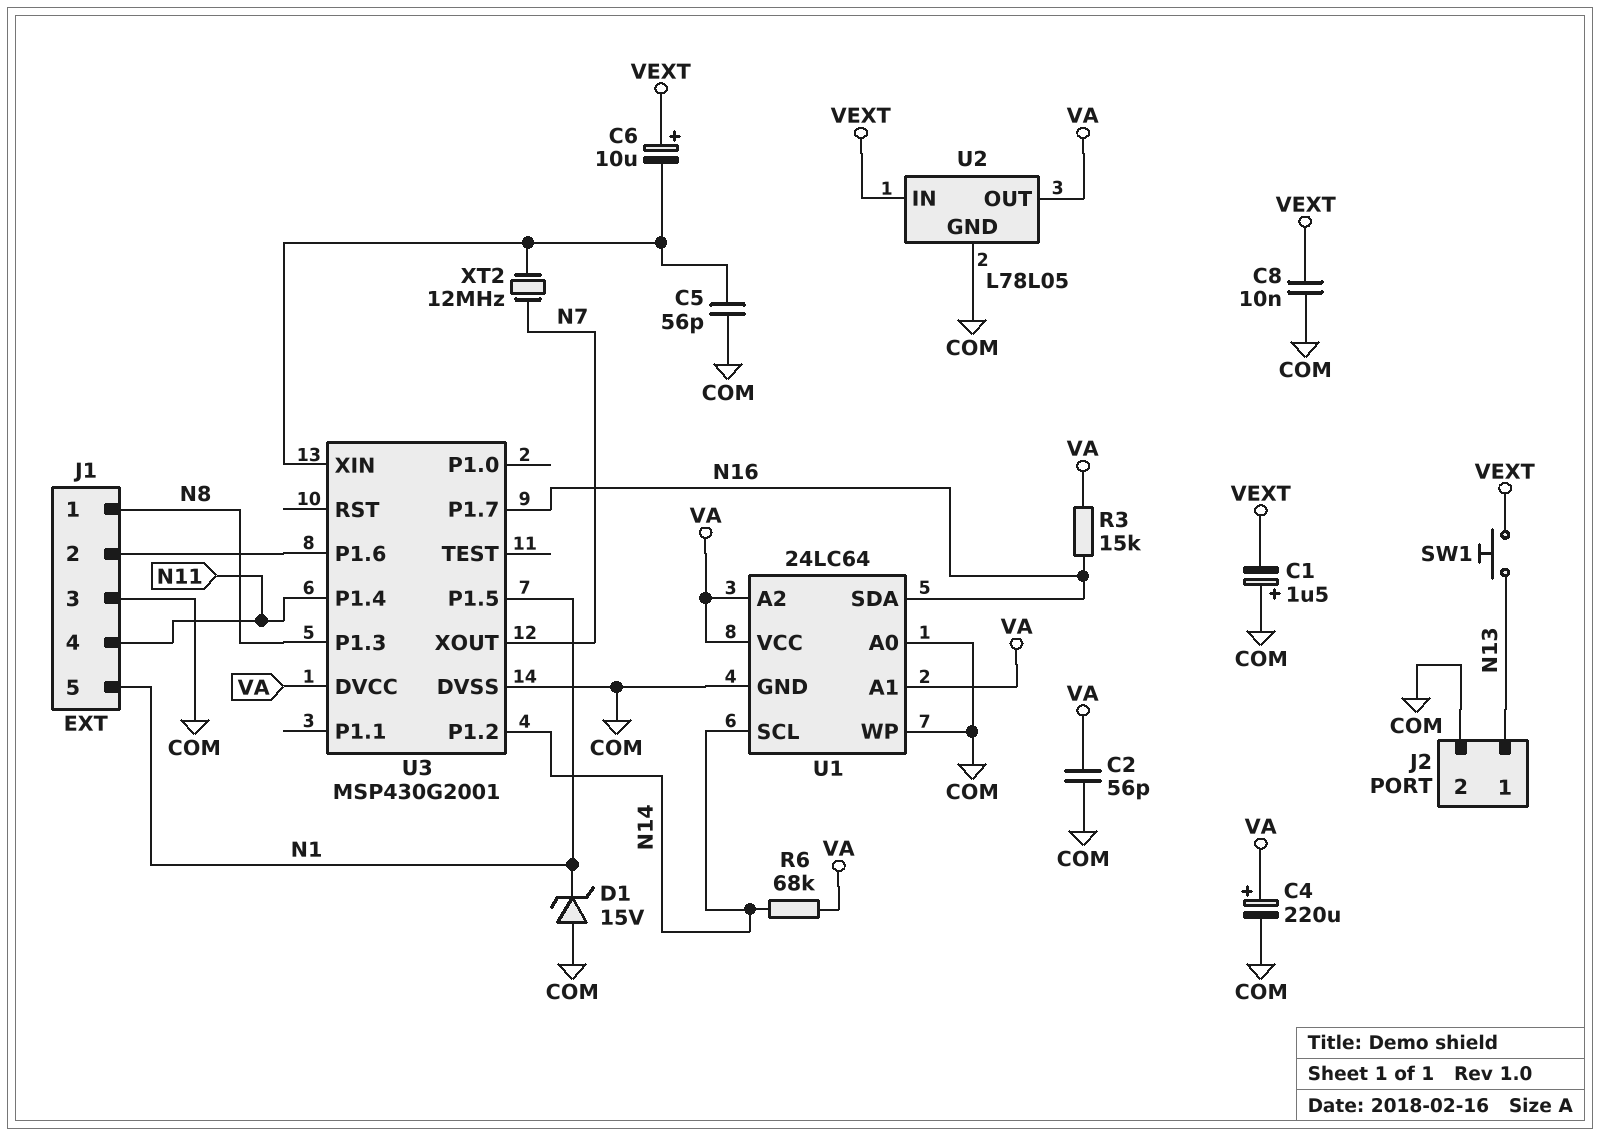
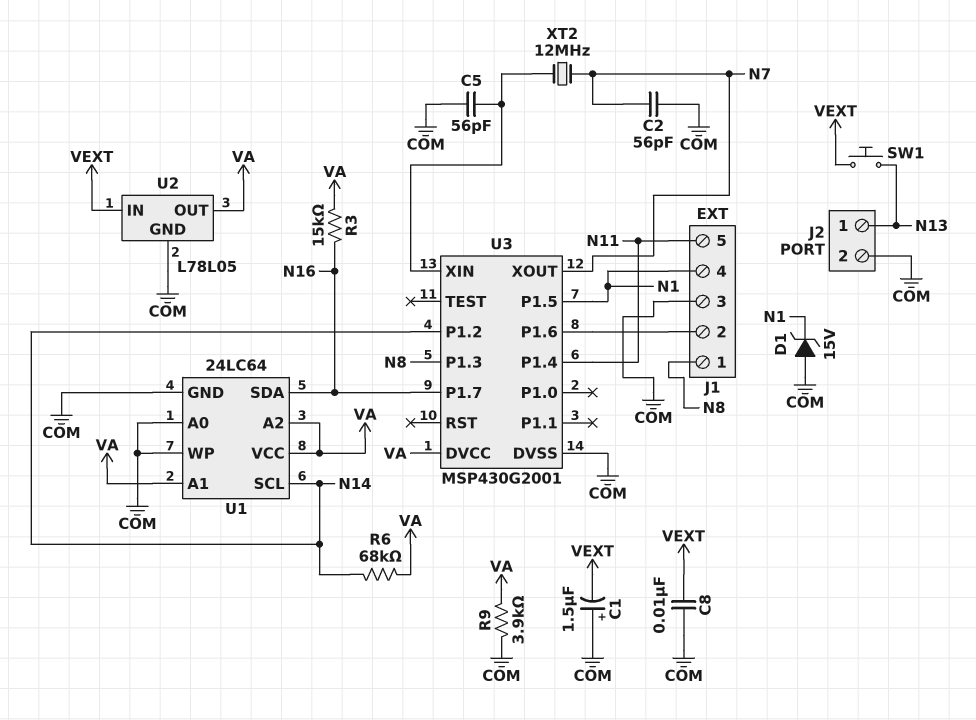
C2: 56pF (COM, VA) -> 56pF (COM, N7)
C4: 220uF (plus VA, minus COM) -> none
C6: 10uF (plus VEXT, minus U3/XIN) -> none
J1 pin 4: N11 -> N1
J1 pin 5: N1 -> N11
R9: none -> 3.9k (COM, VA)

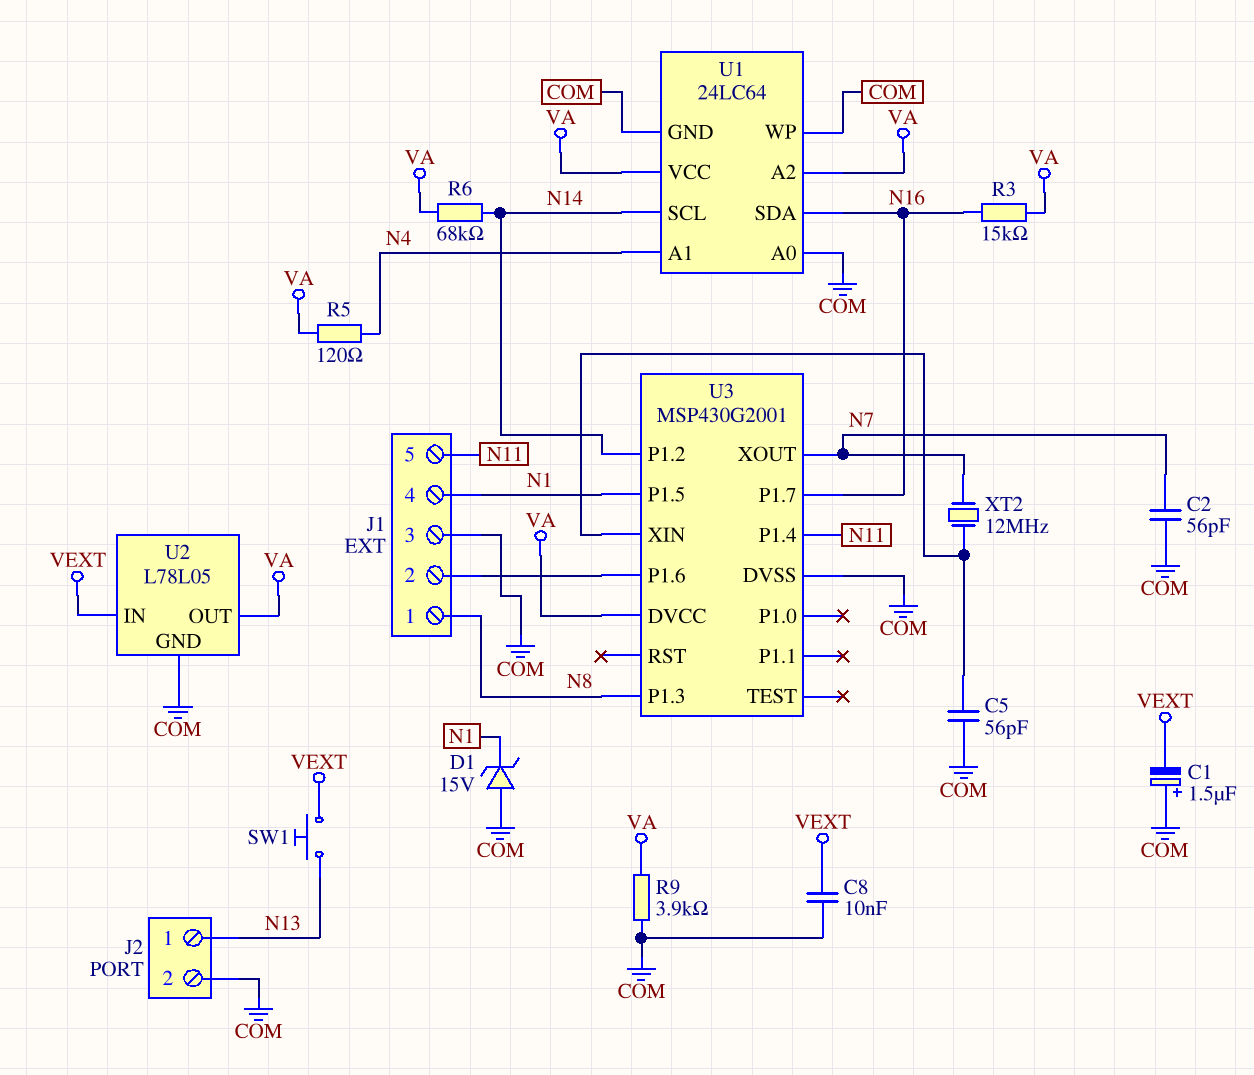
R5: none -> 120 (N4, VA)
U1 pin A1: VA -> N4

